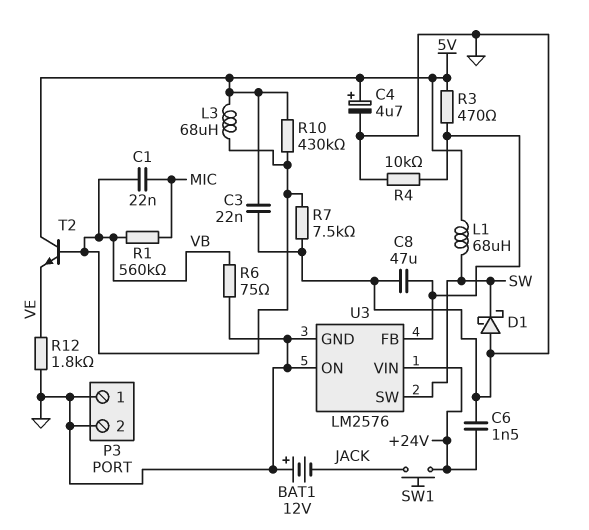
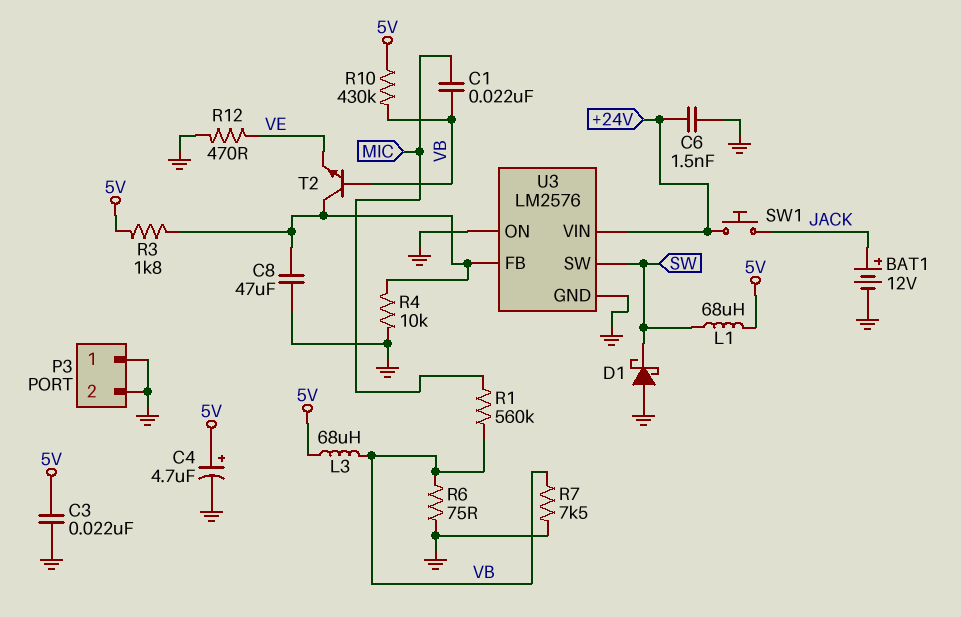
BAT1: 12V (plus GND, minus JACK) -> 12V (plus JACK, minus GND)
R3: 470 (5V, U3/FB) -> 1.8k (5V, U3/FB)
R12: 1.8k (GND, VE) -> 470 (GND, VE)
T2: NPN (B VB, C 5V, E VE) -> NPN (B VB, C U3/FB, E VE)

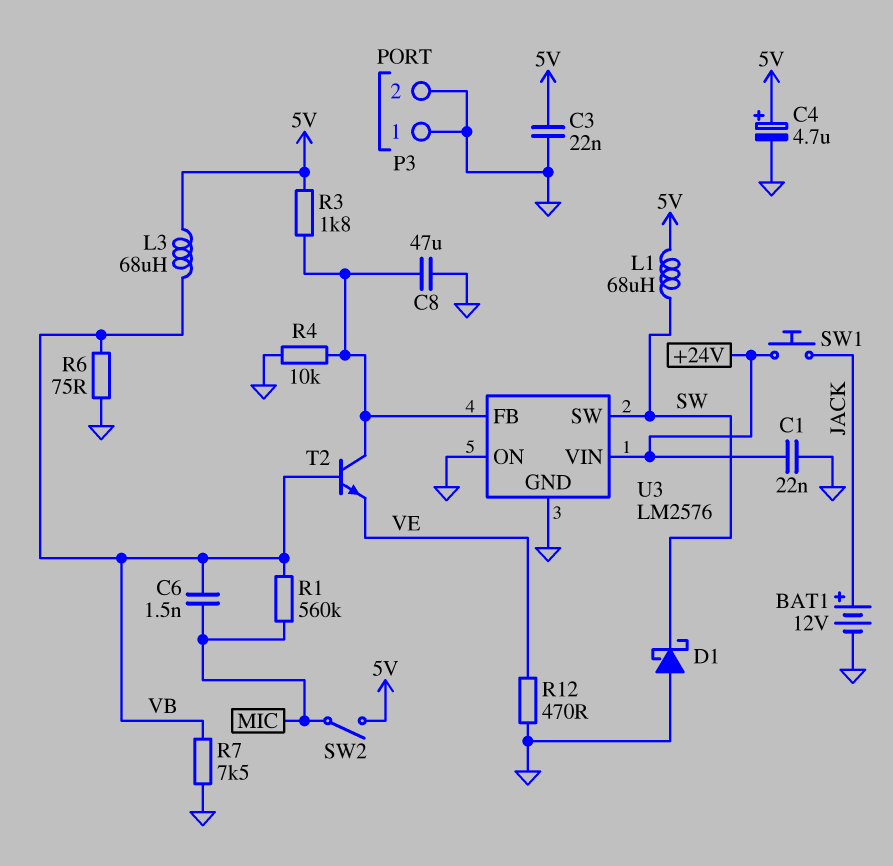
C1: 22nF (MIC, VB) -> 22nF (+24V, GND)
C6: 1.5nF (+24V, GND) -> 1.5nF (MIC, VB)
R10: 430k (5V, VB) -> none
SW2: none -> switch (5V, MIC)

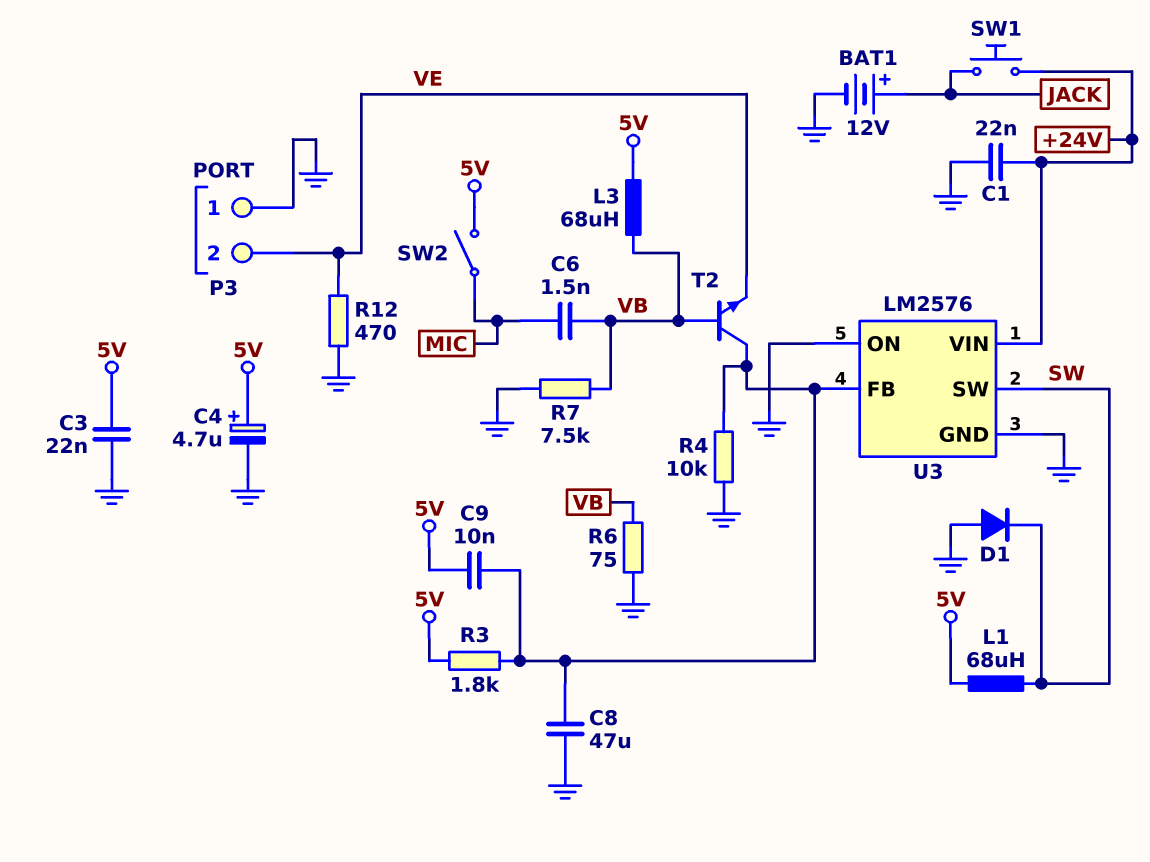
C9: none -> 10nF (5V, U3/FB)
D1: schottky (A GND, K SW) -> diode (A GND, K SW)
P3 pin 2: GND -> VE
R1: 560k (MIC, VB) -> none

